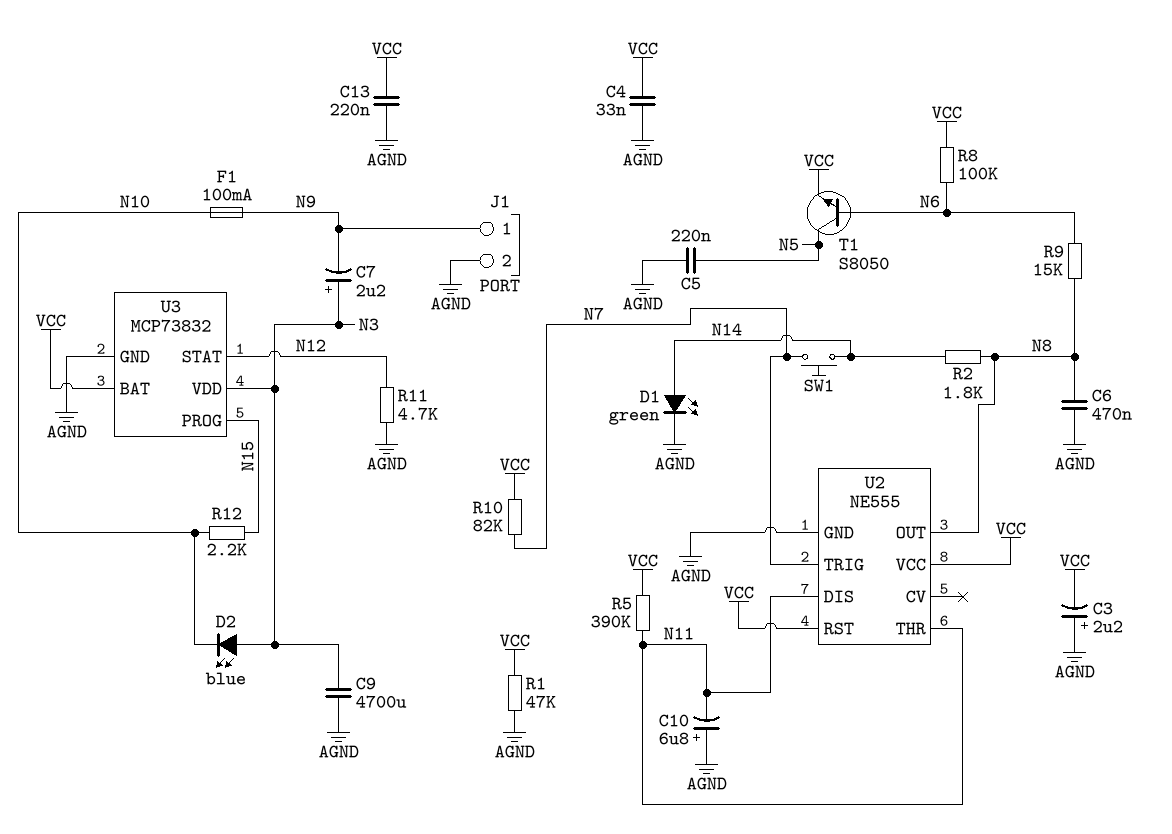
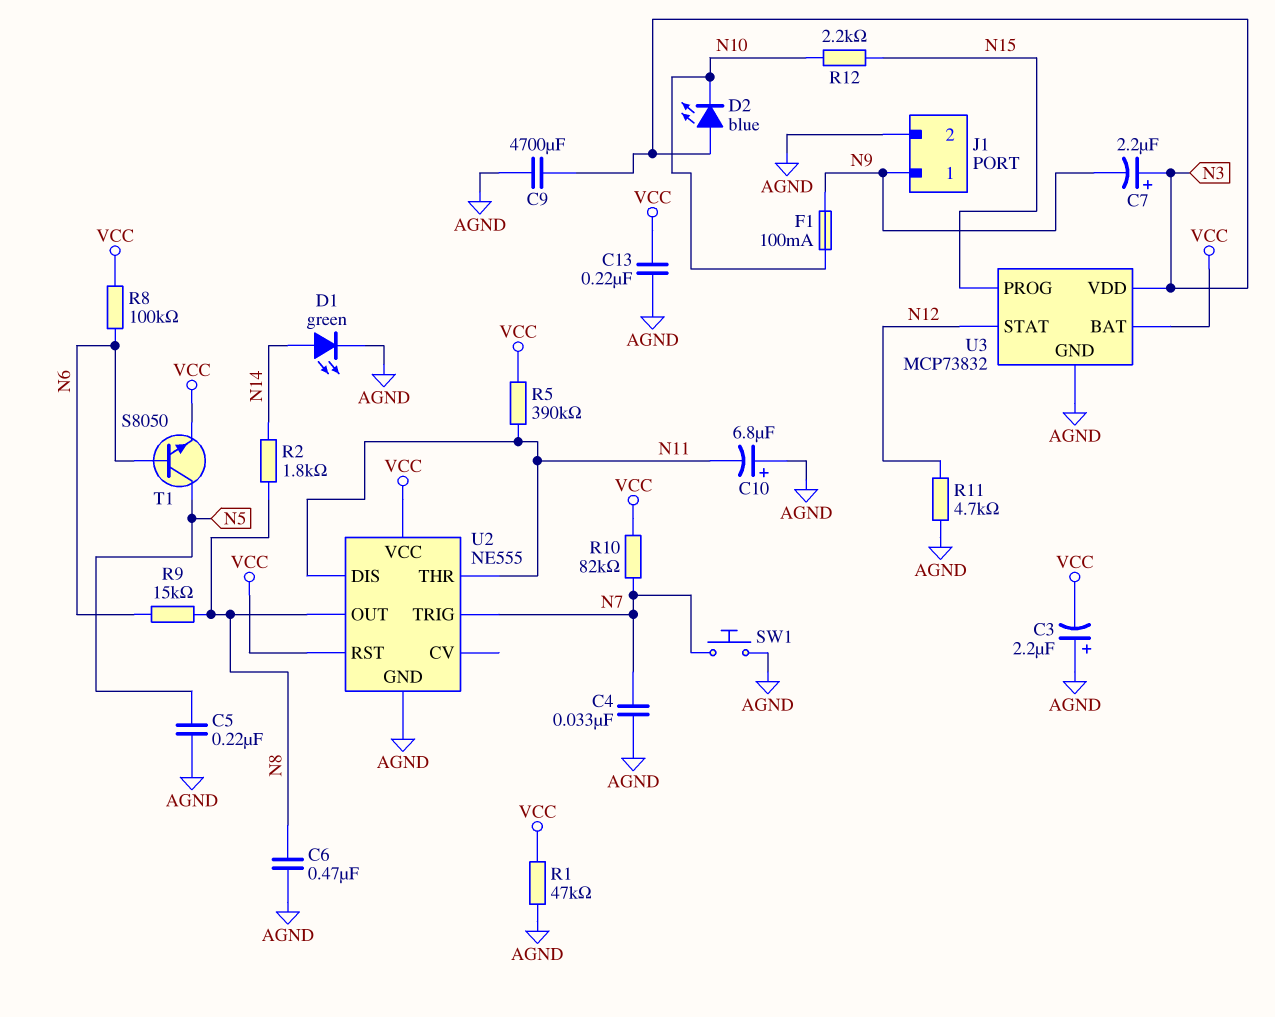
C4: 33nF (AGND, VCC) -> 33nF (AGND, N7)
SW1: button (N7, N14) -> button (AGND, N7)

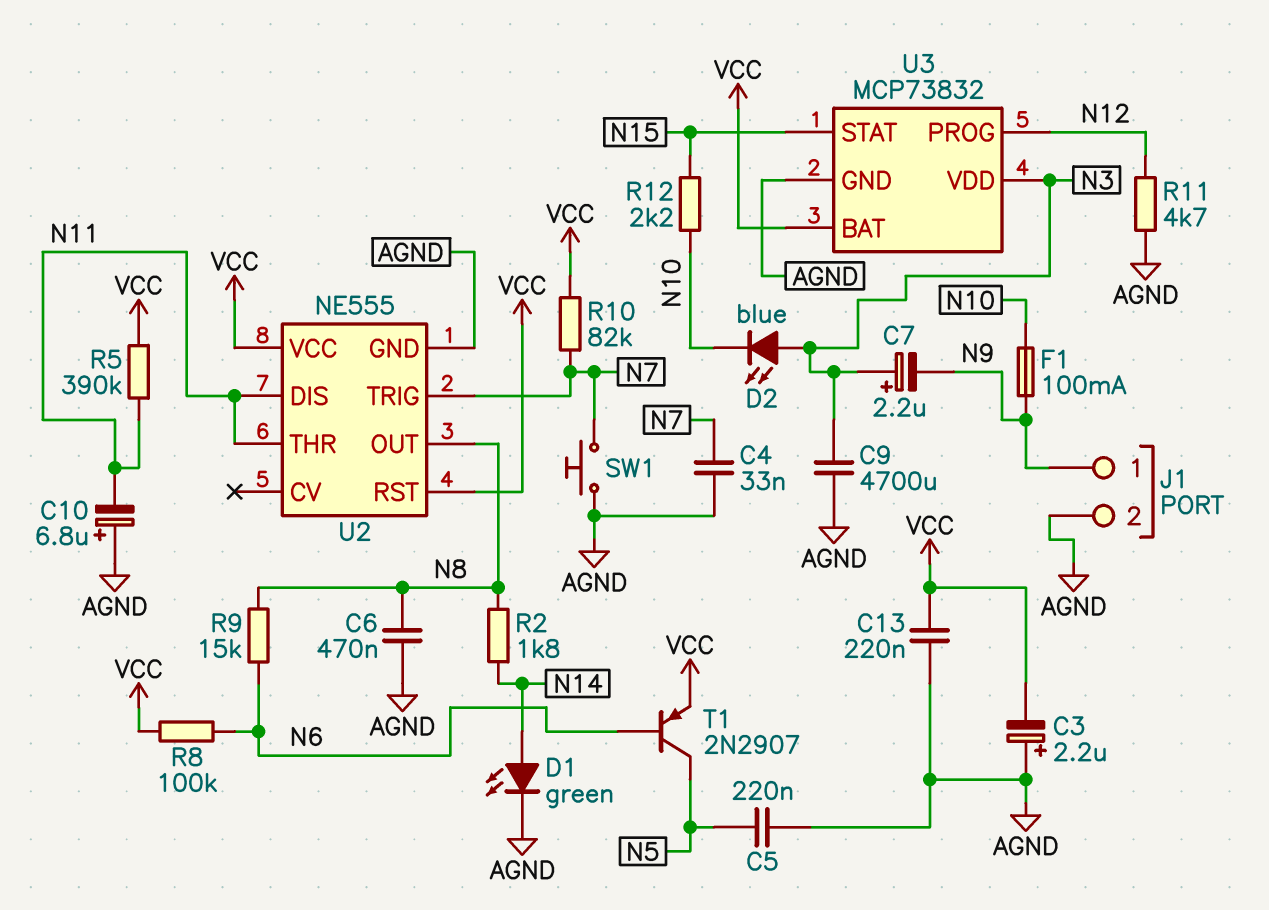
R1: 47k (AGND, VCC) -> none
T1: NPN S8050 (B N6, C N5, E VCC) -> PNP 2N2907 (B N6, C N5, E VCC)
U3 pin PROG: N15 -> N12
U3 pin STAT: N12 -> N15

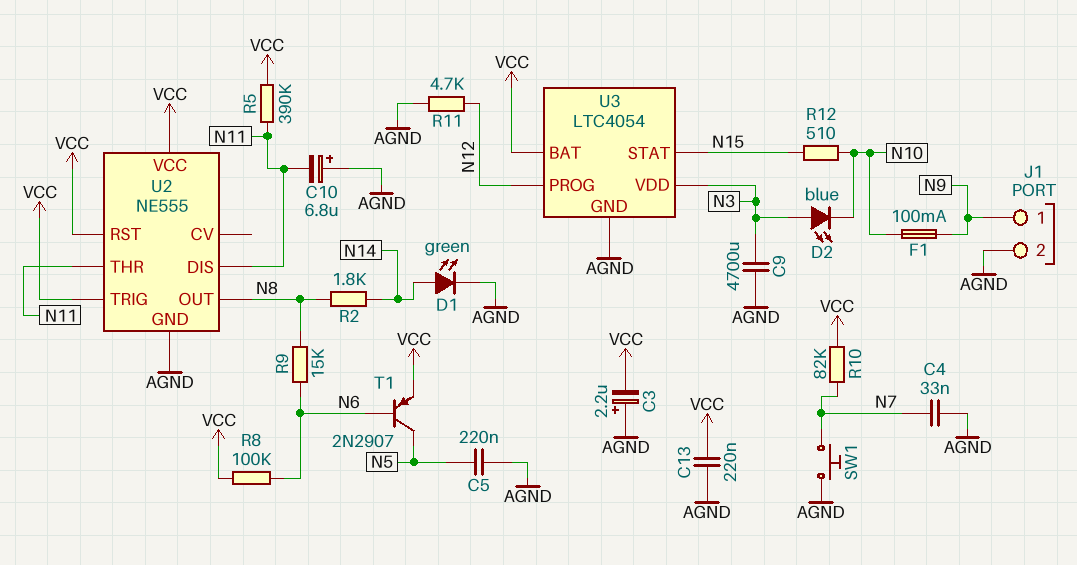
C6: 470nF (AGND, N8) -> none
C7: 2.2uF (plus N3, minus N9) -> none
R12: 2.2k (N10, N15) -> 510 (N10, N15)
U2 pin TRIG: N7 -> VCC
U3: MCP73832 -> LTC4054

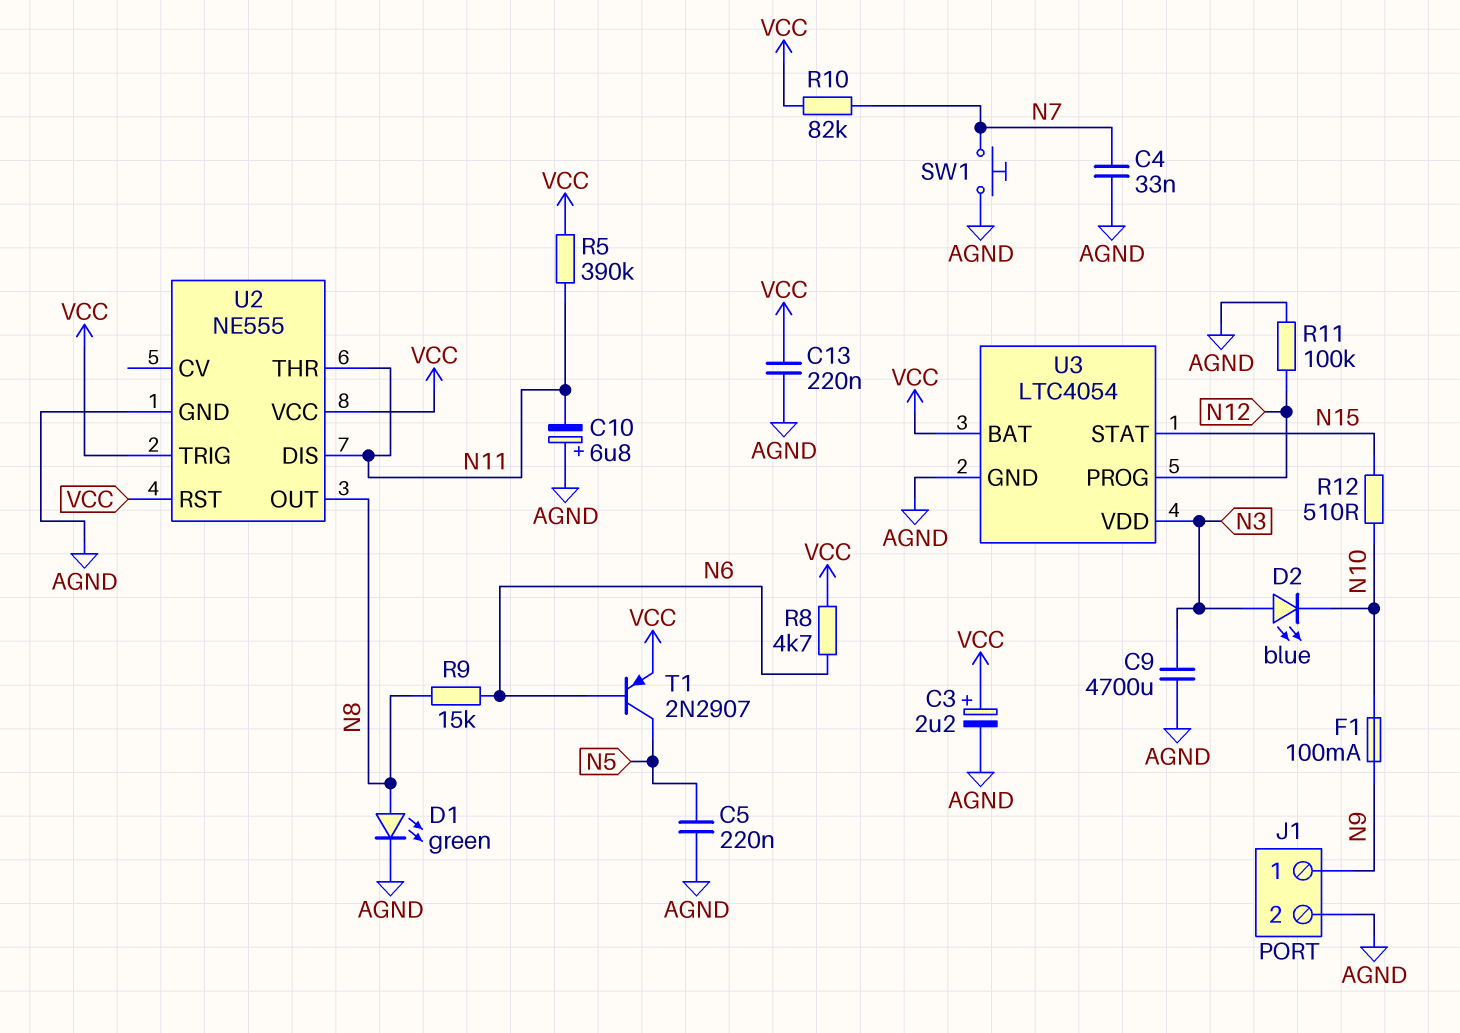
C3: 2.2uF (plus AGND, minus VCC) -> 2.2uF (plus VCC, minus AGND)
D1: LED green (A N14, K AGND) -> LED green (A N8, K AGND)
R2: 1.8k (N8, N14) -> none
R8: 100k (N6, VCC) -> 4.7k (N6, VCC)
R11: 4.7k (AGND, N12) -> 100k (AGND, N12)

